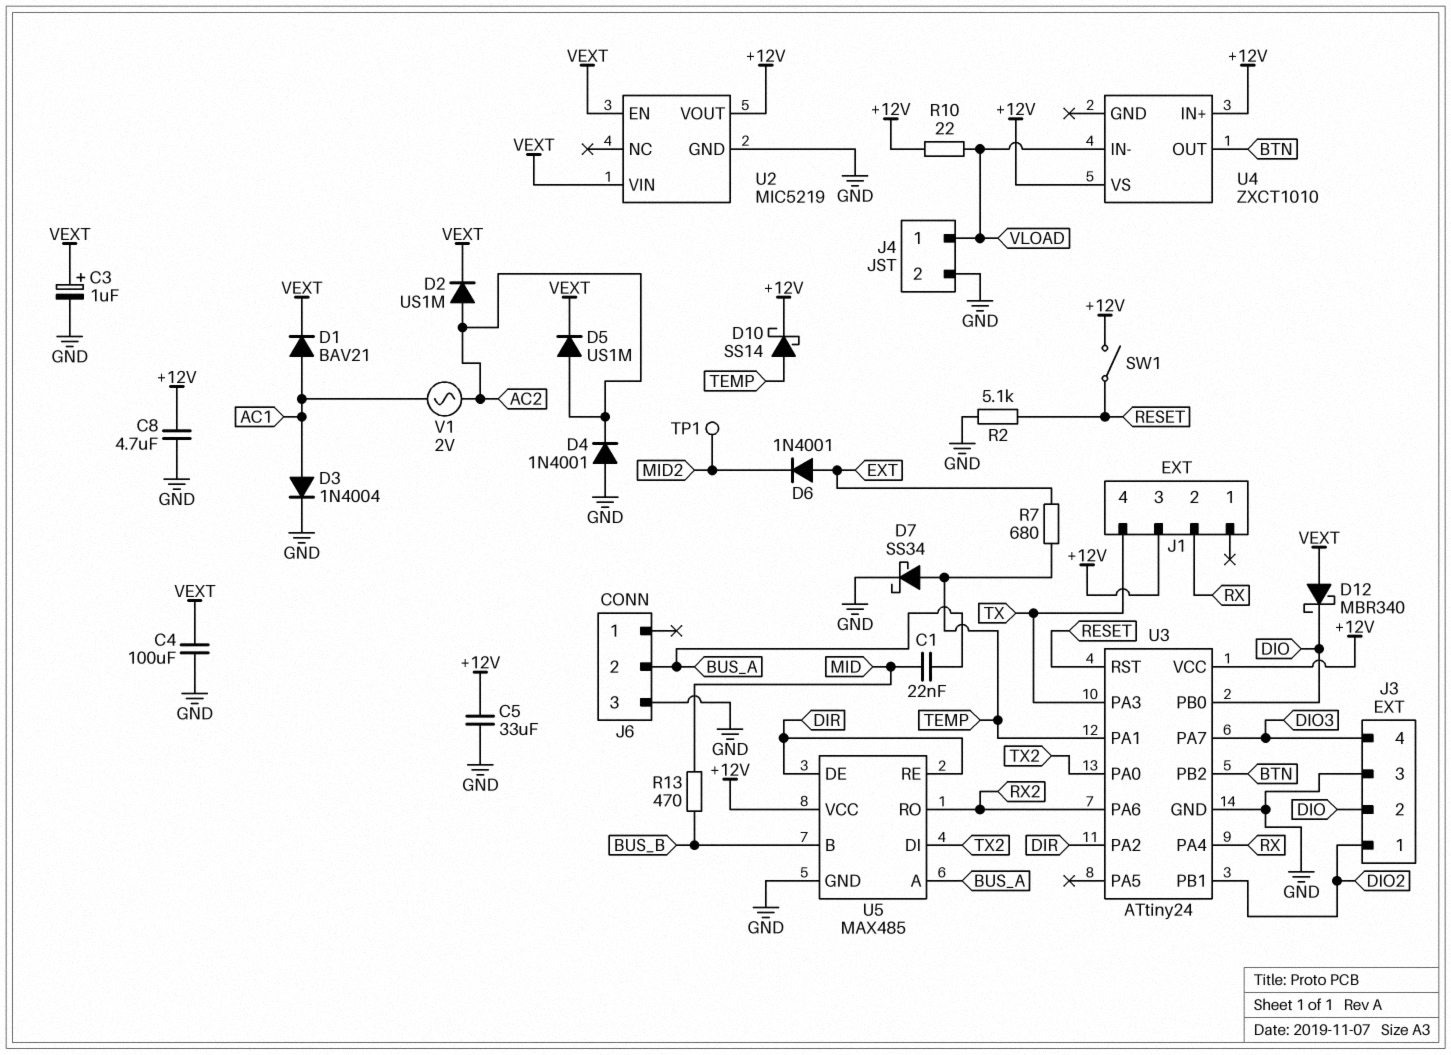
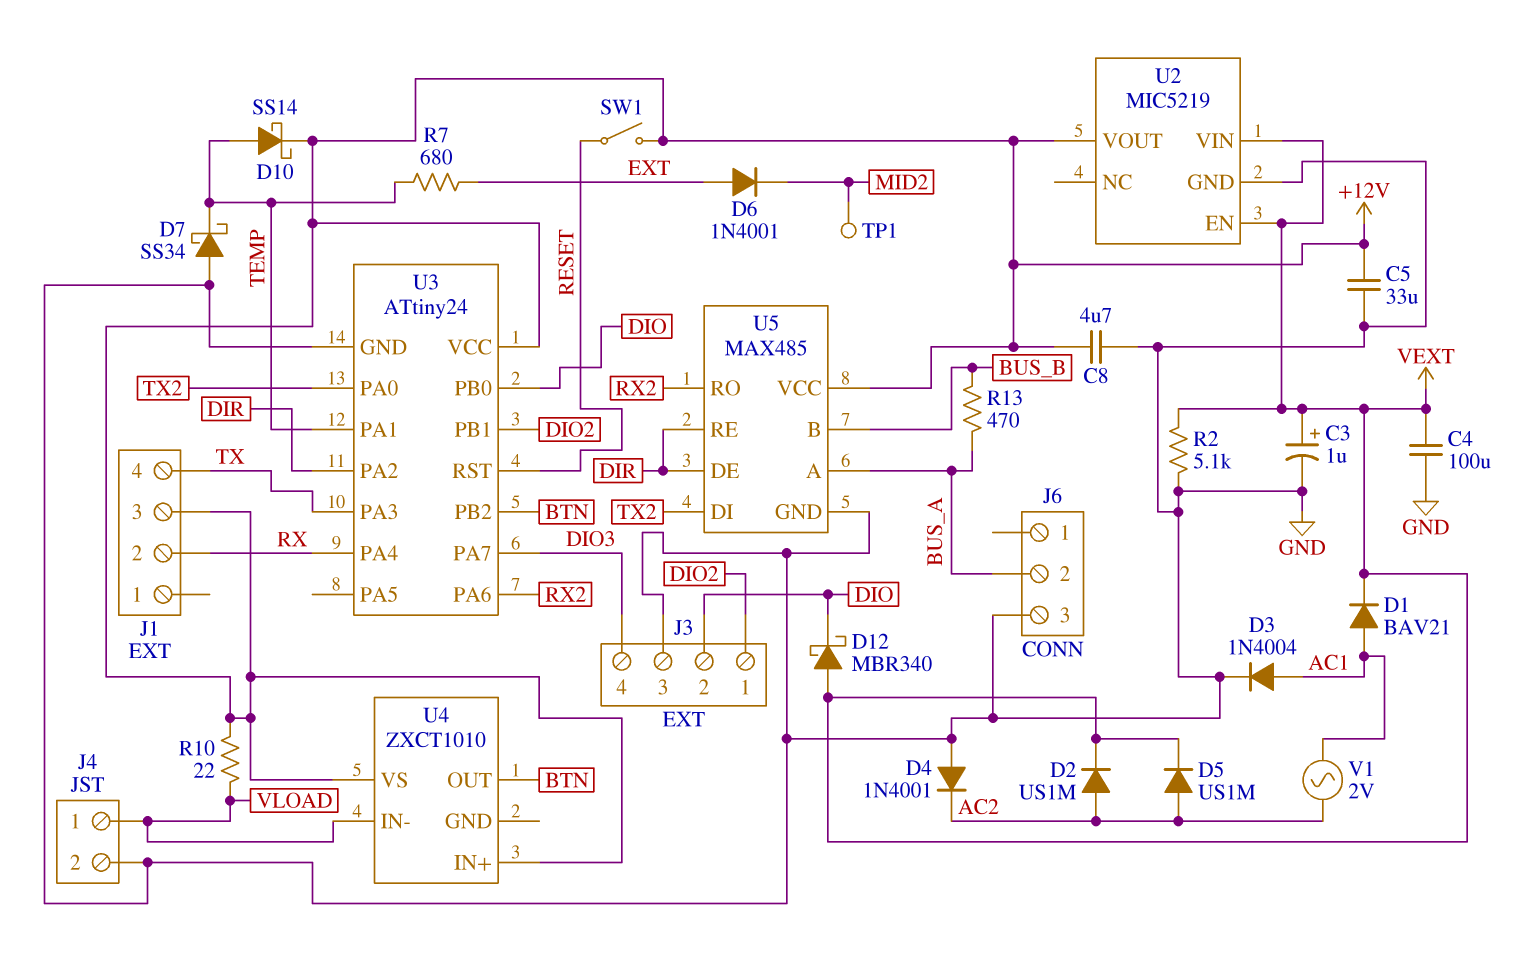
C1: 22nF (BUS_A, MID) -> none
D7: schottky SS34 (A TEMP, K GND) -> schottky SS34 (A GND, K TEMP)
R2: 5.1k (GND, RESET) -> 5.1k (GND, VEXT)
R13: 470 (BUS_B, MID) -> 470 (BUS_A, BUS_B)

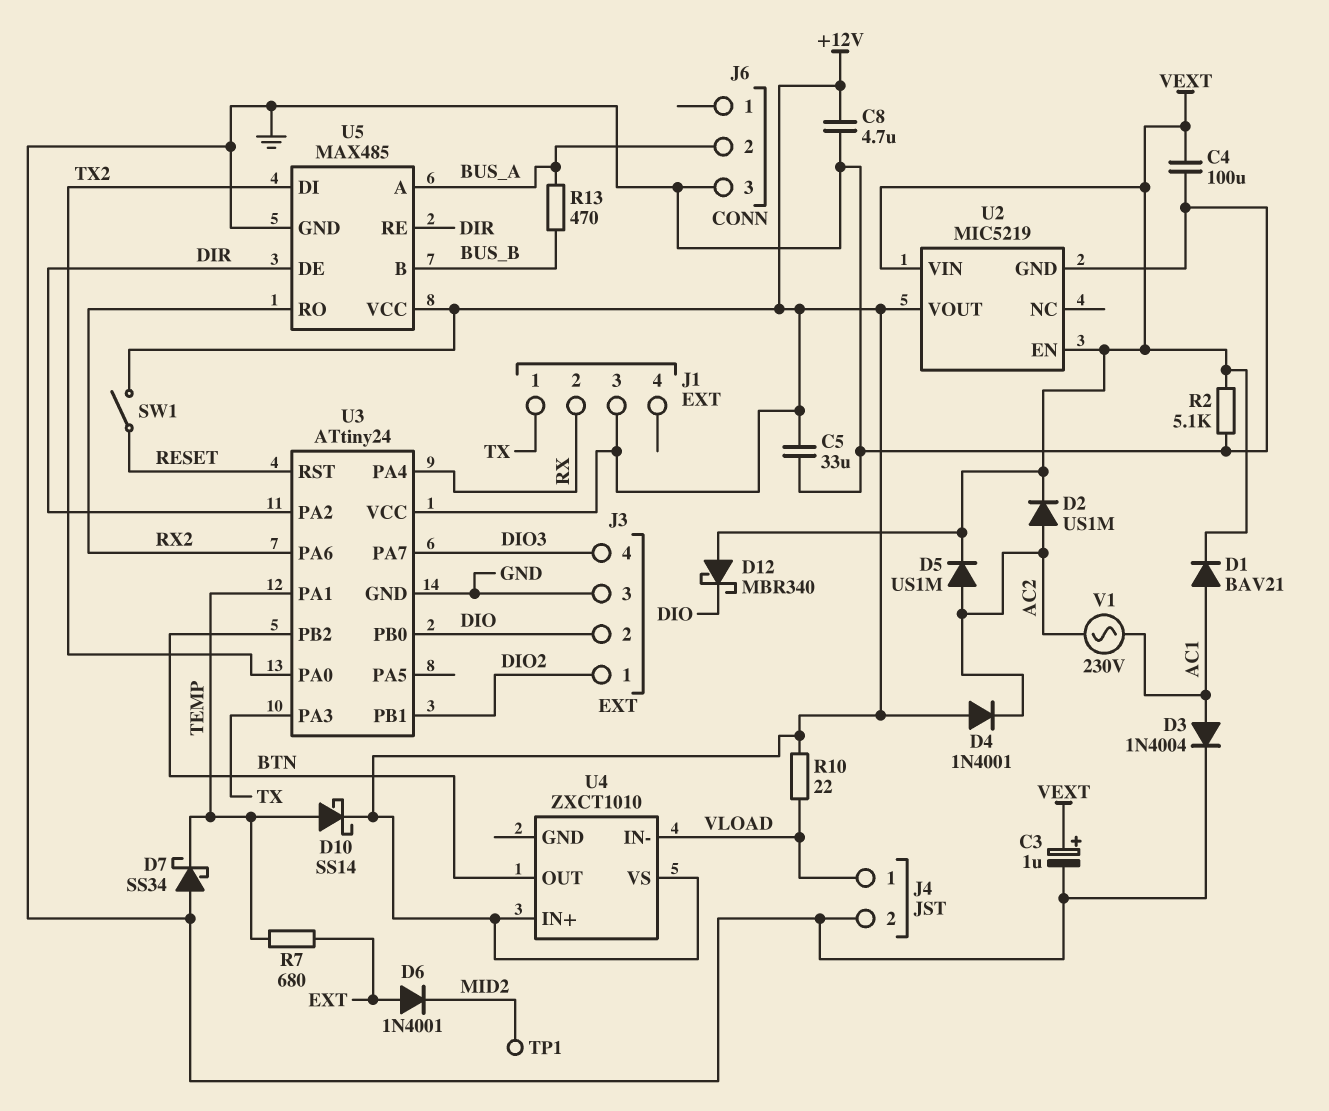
D4: diode 1N4001 (A GND, K AC2) -> diode 1N4001 (A +12V, K AC2)
J1 pin 1: none -> TX
J1 pin 4: TX -> none
V1: AC 2V (AC1, AC2) -> AC 230V (AC1, AC2)

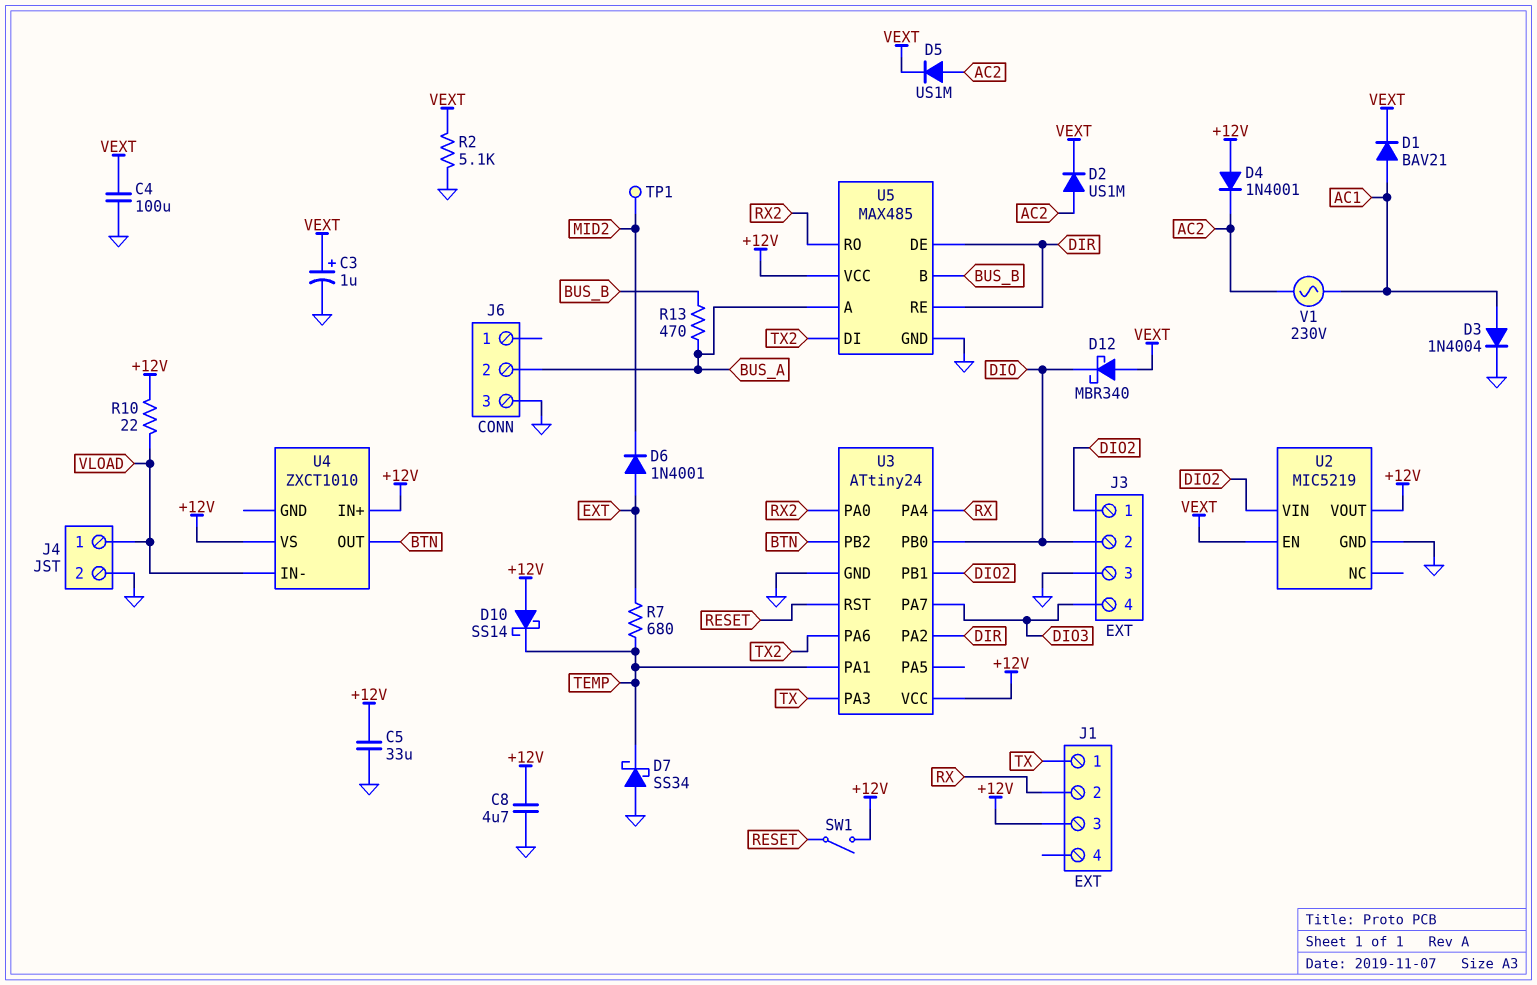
D10: schottky SS14 (A TEMP, K +12V) -> schottky SS14 (A +12V, K TEMP)
U2 pin VIN: VEXT -> DIO2
U3 pin PA0: TX2 -> RX2
U3 pin PA6: RX2 -> TX2

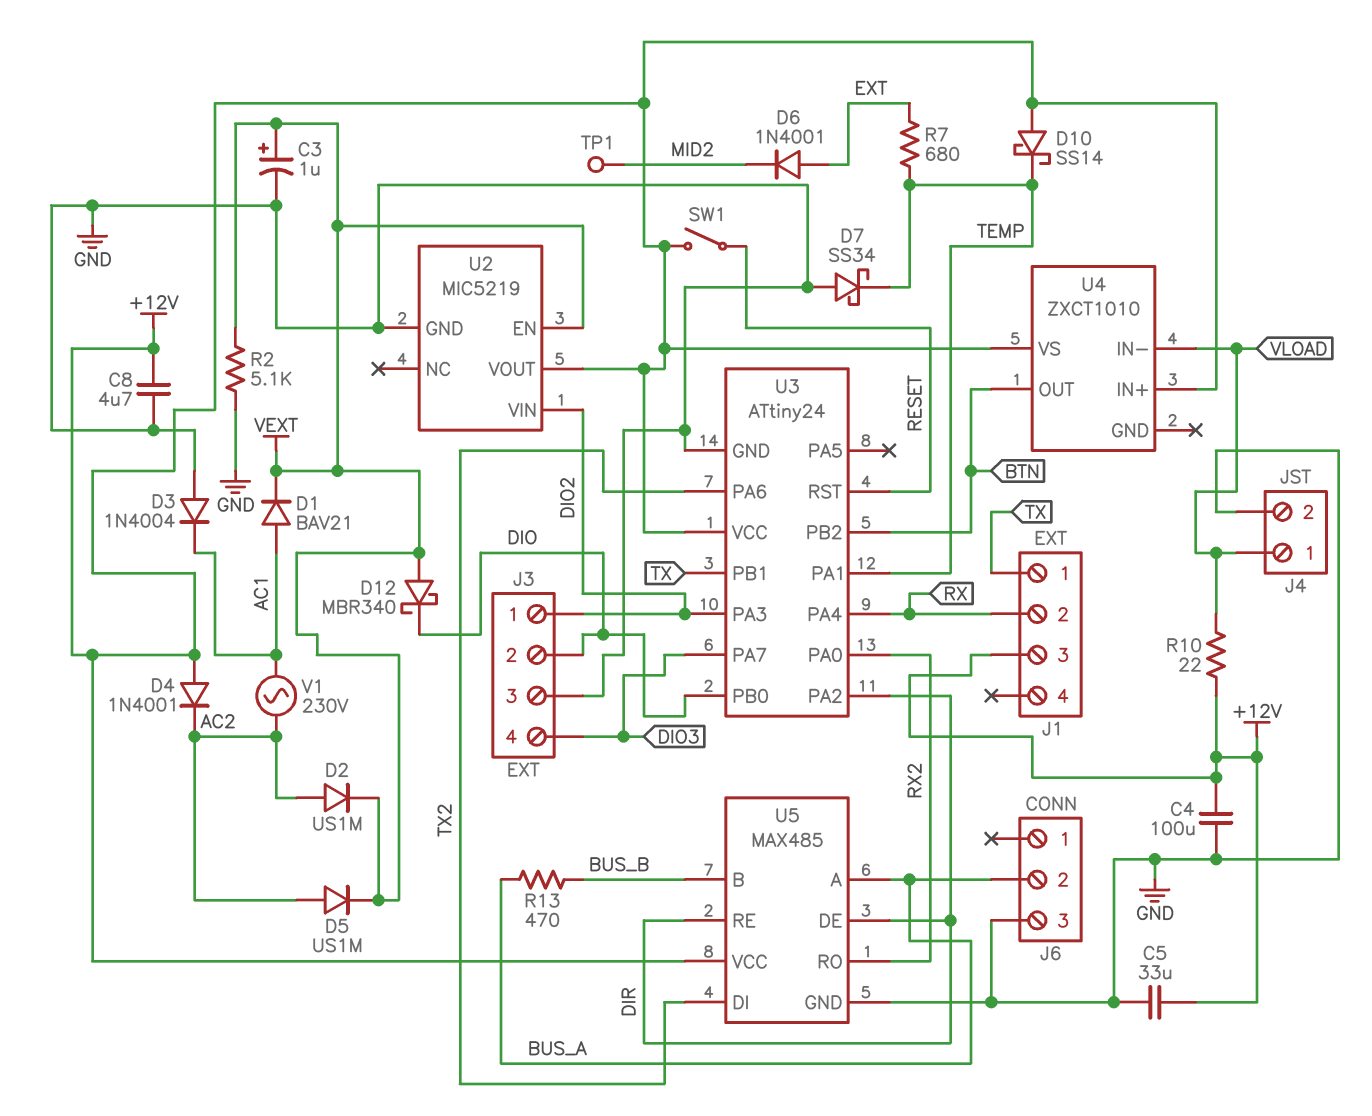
C4: 100uF (GND, VEXT) -> 100uF (+12V, GND)
D3: diode 1N4004 (A AC1, K GND) -> diode 1N4004 (A GND, K AC1)
U3 pin PA3: TX -> DIO2
U3 pin PB1: DIO2 -> TX

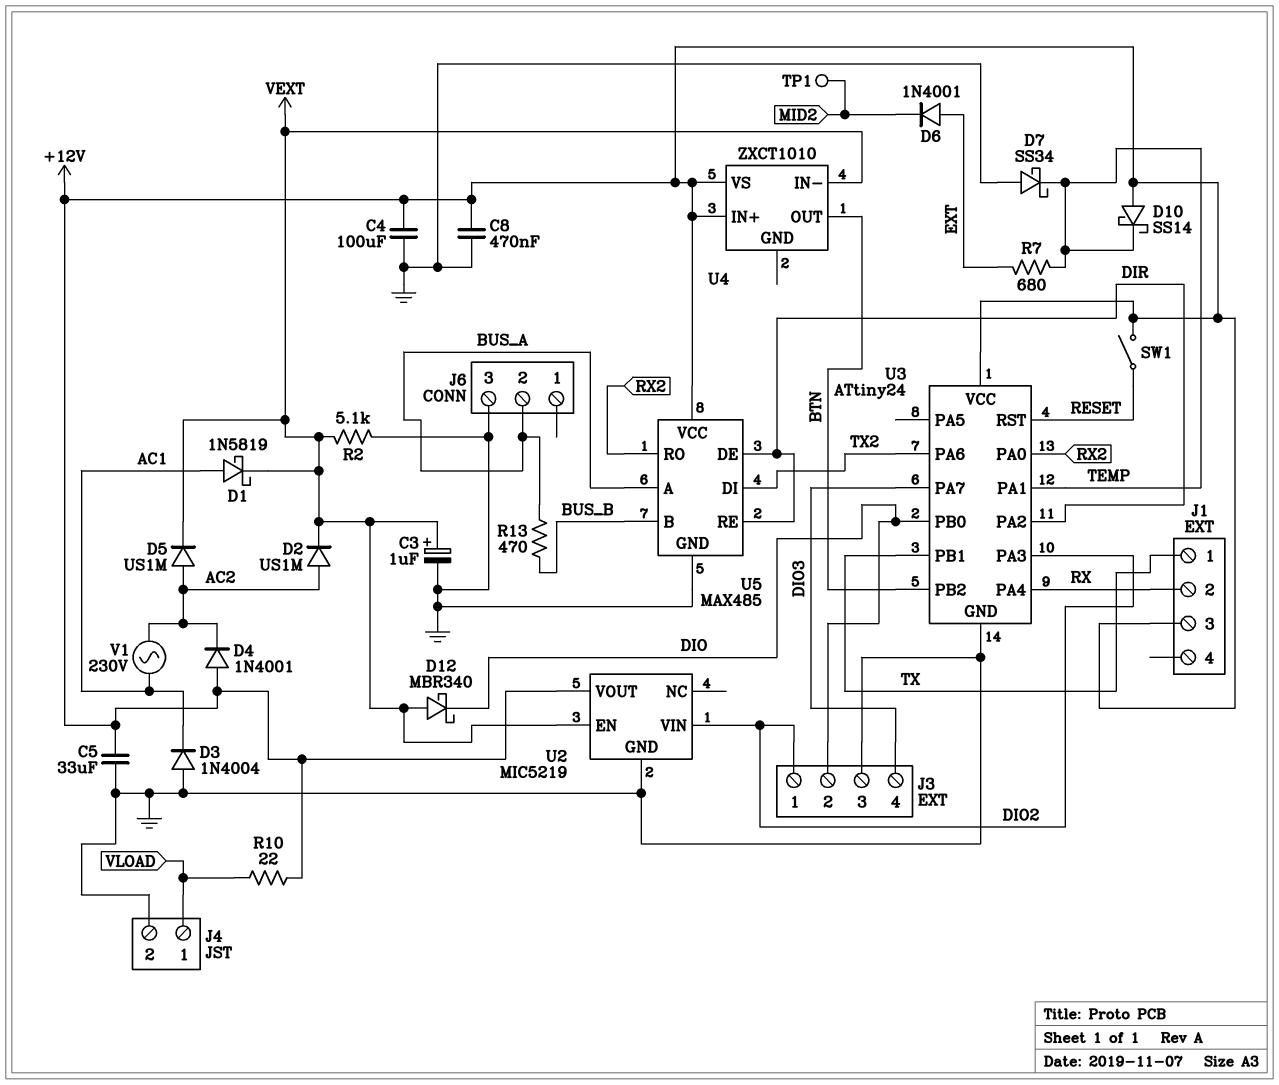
C8: 4.7uF (+12V, GND) -> 470nF (+12V, GND)
D1: diode BAV21 (A AC1, K VEXT) -> schottky 1N5819 (A AC1, K VEXT)
U4 pin IN-: VLOAD -> VEXT

